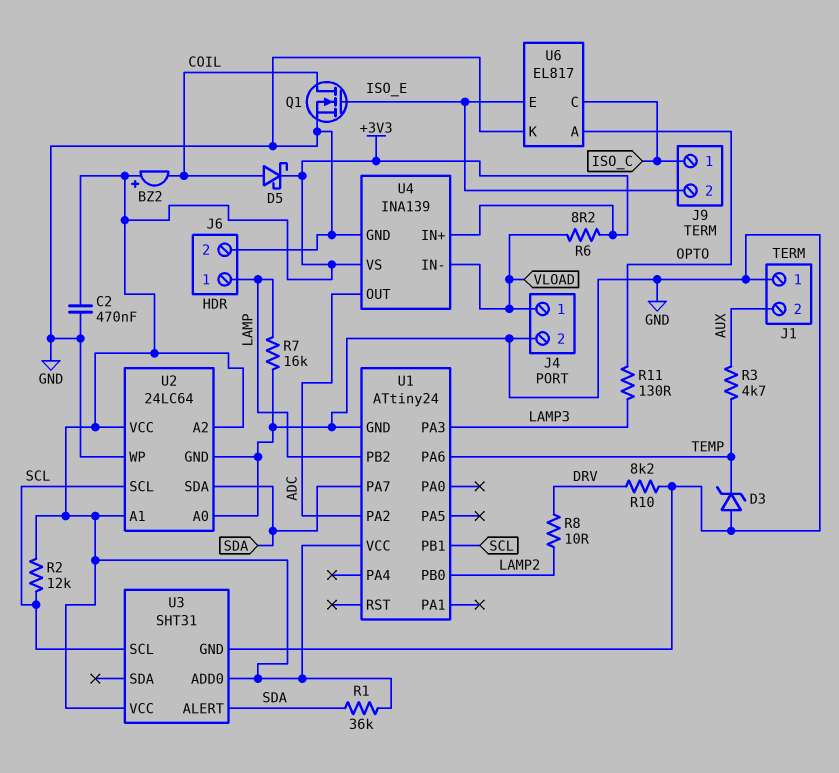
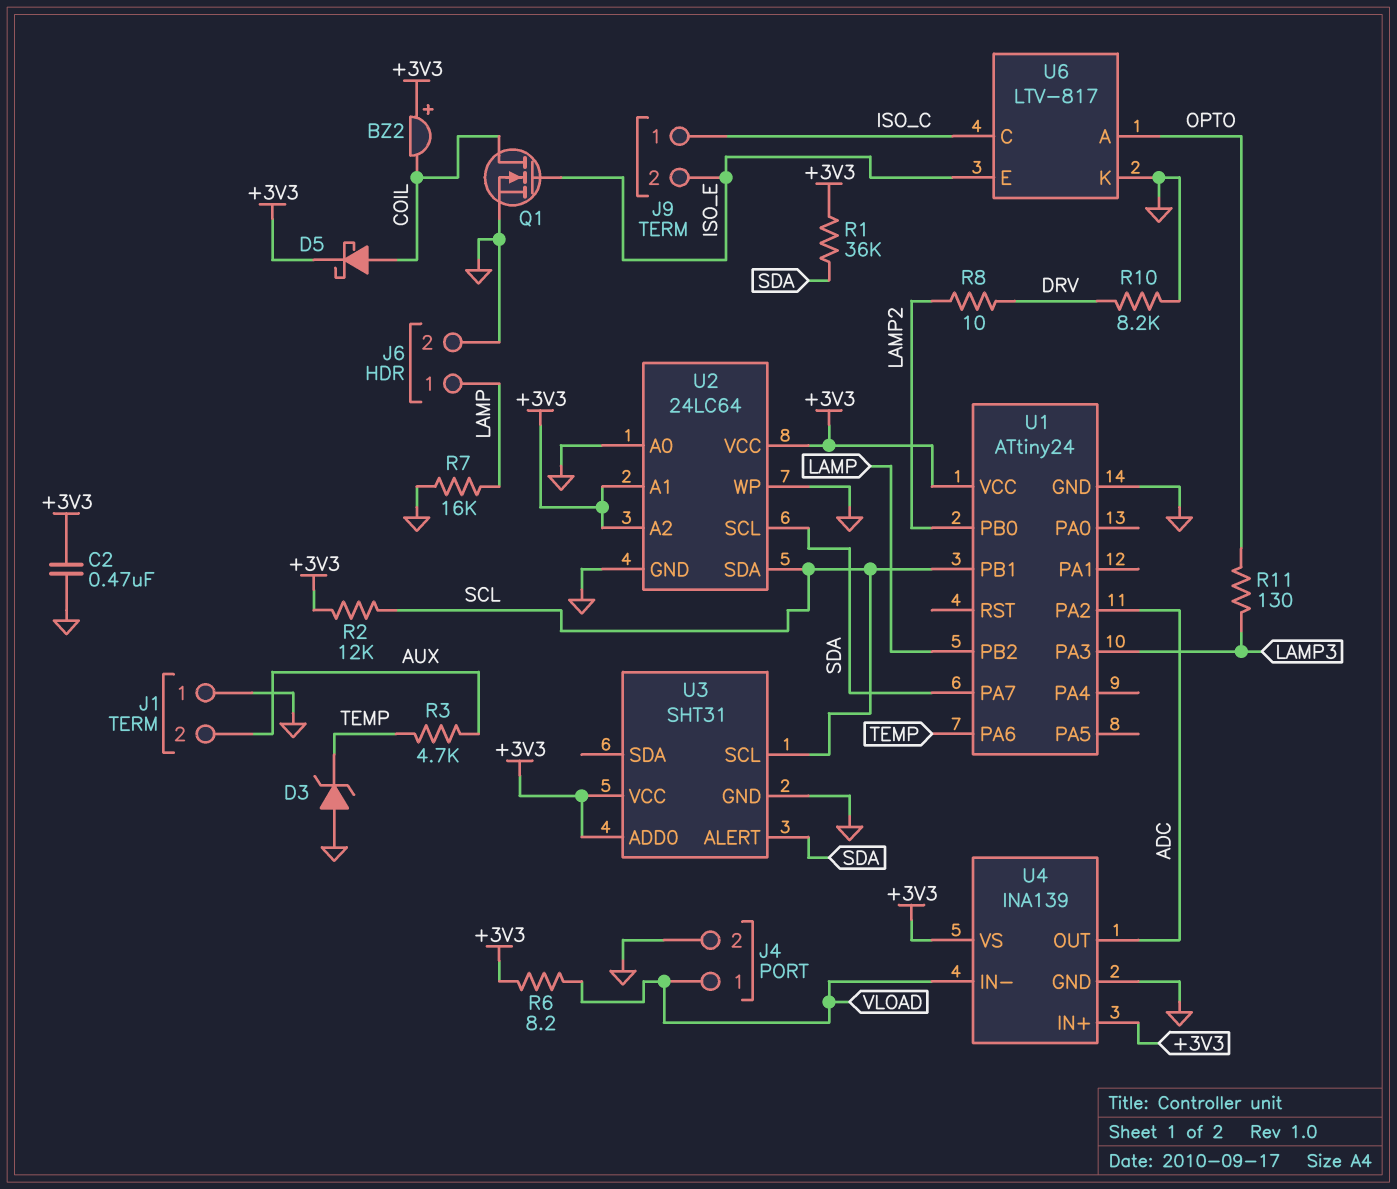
U2 pin SCL: SCL -> SDA
U2 pin SDA: SDA -> SCL
U6: EL817 -> LTV-817

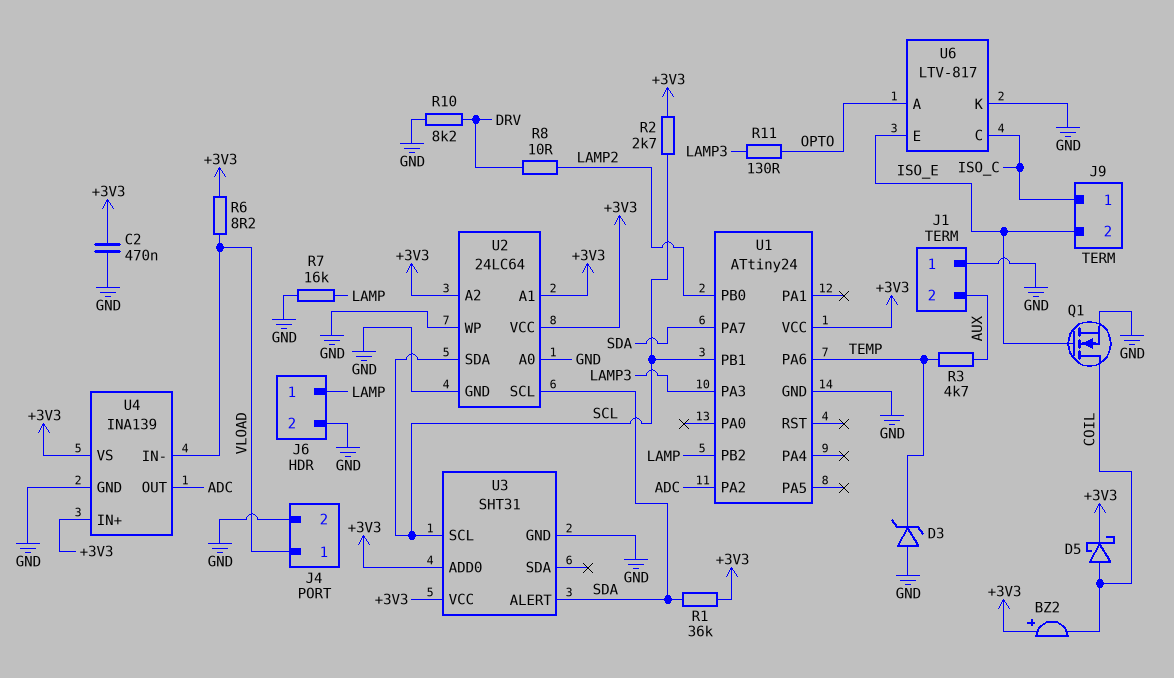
R2: 12k (+3V3, SCL) -> 2.7k (+3V3, SCL)

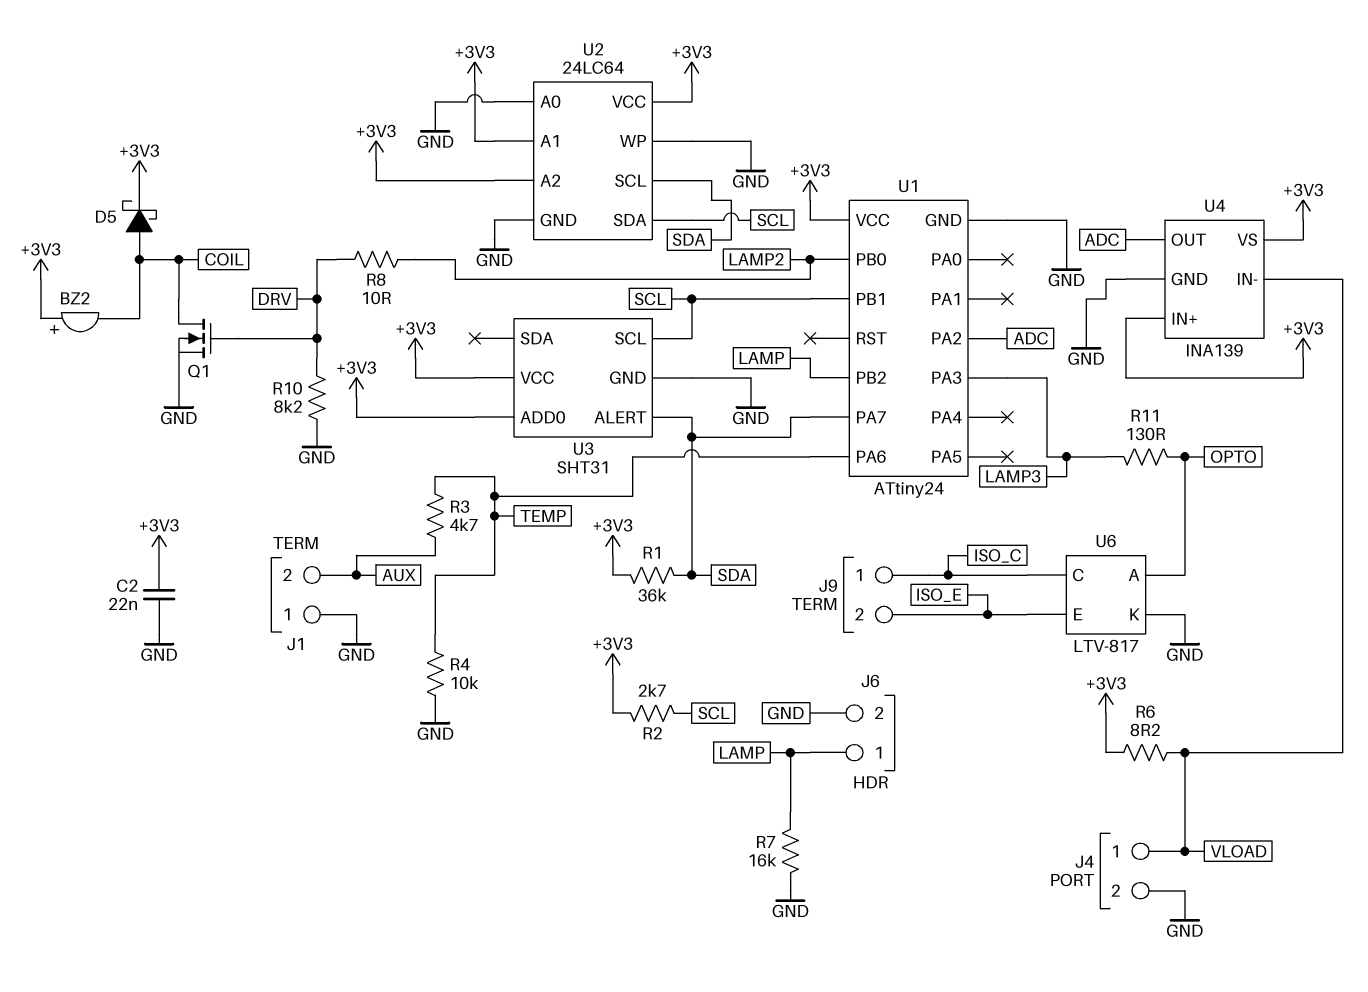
C2: 470nF (+3V3, GND) -> 22nF (+3V3, GND)
D3: zener (A GND, K TEMP) -> none
Q1: NMOS (G ISO_E, D COIL, S GND) -> NMOS (G DRV, D COIL, S GND)
R4: none -> 10k (GND, TEMP)

